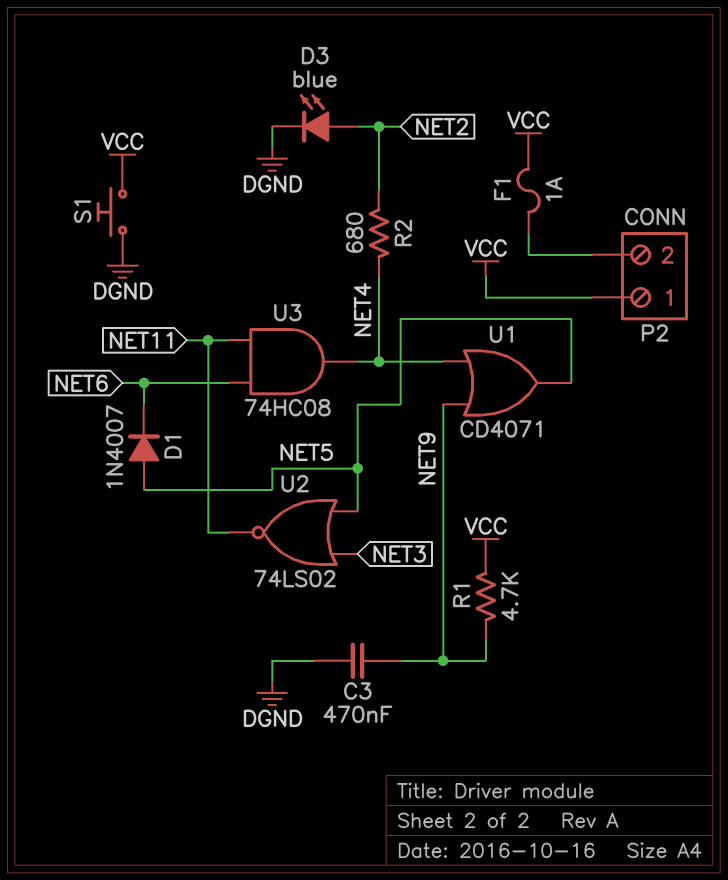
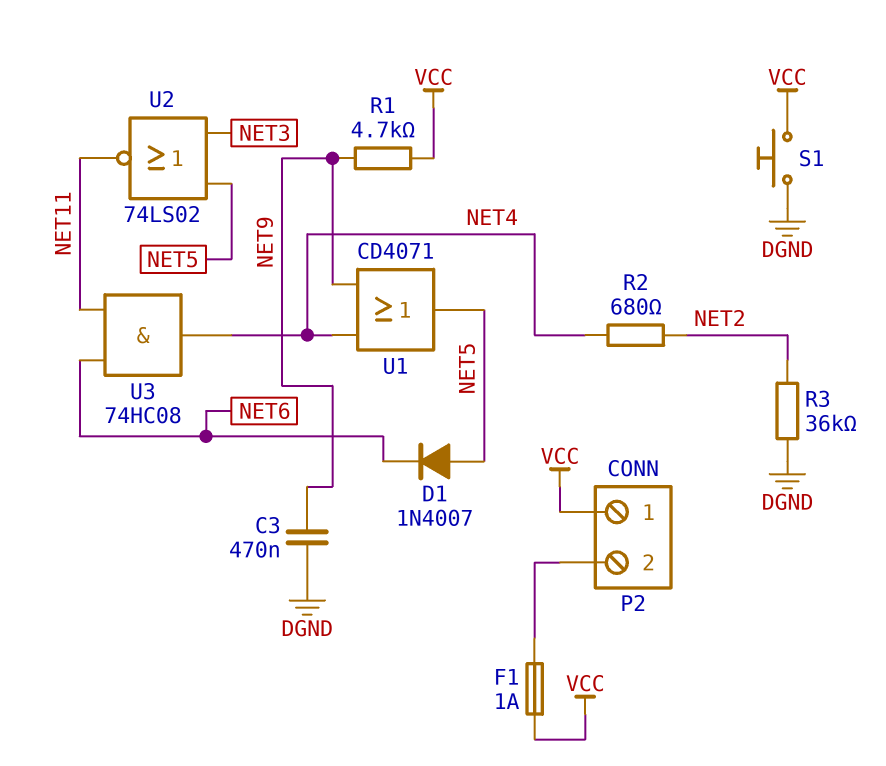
D3: LED blue (A NET2, K DGND) -> none
R3: none -> 36k (DGND, NET2)

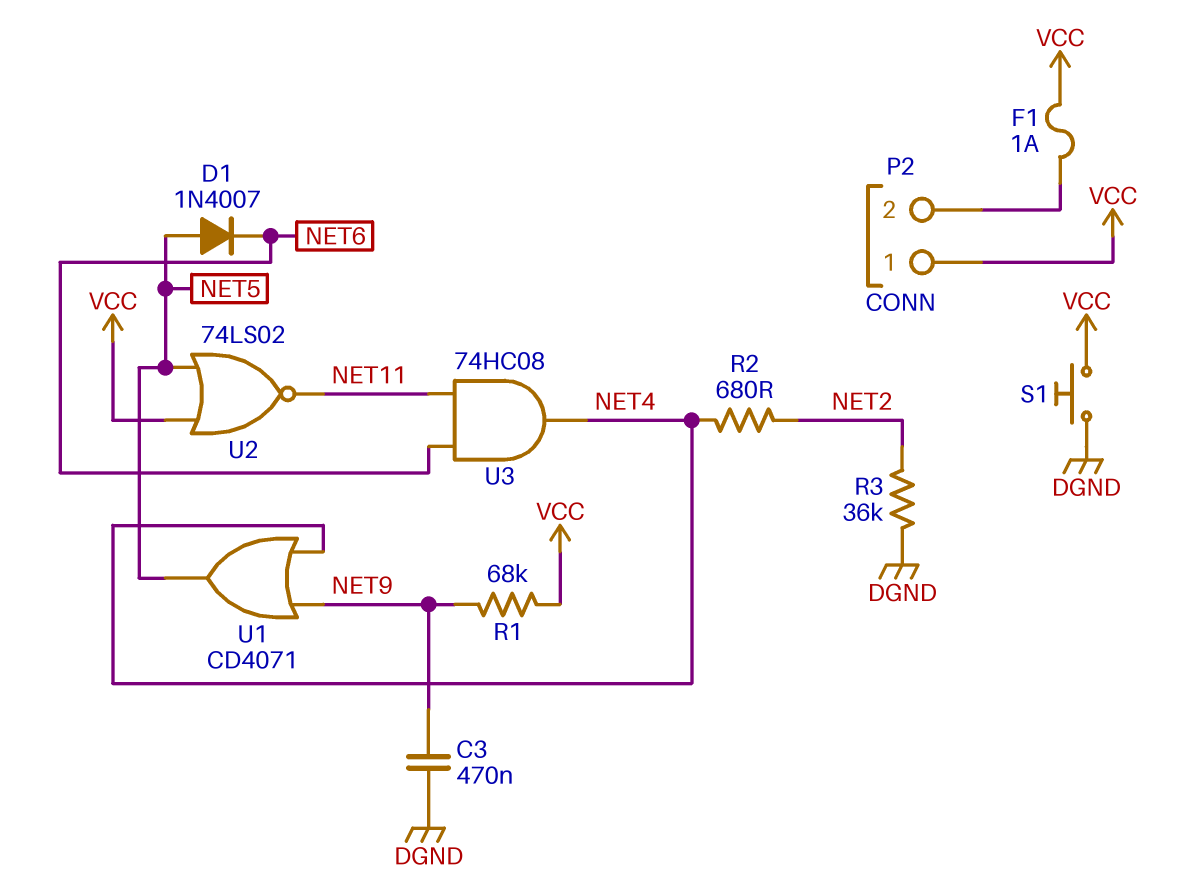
R1: 4.7k (NET9, VCC) -> 68k (NET9, VCC)
U2: NOR 74LS02 (in NET3, in NET5, out NET11) -> NOR 74LS02 (in NET5, in VCC, out NET11)

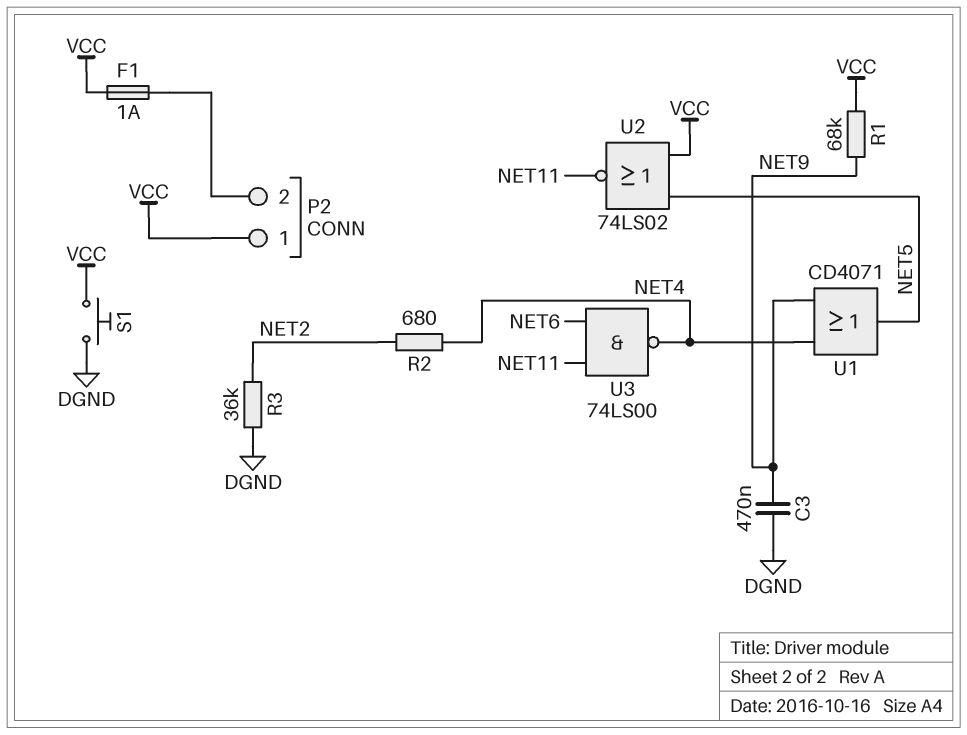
D1: diode 1N4007 (A NET5, K NET6) -> none
U3: AND 74HC08 (in NET6, in NET11, out NET4) -> NAND 74LS00 (in NET6, in NET11, out NET4)

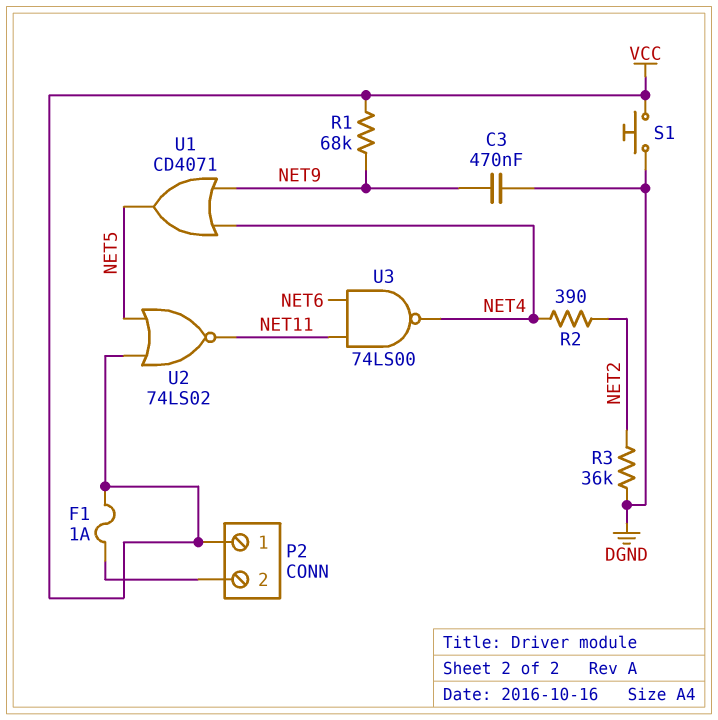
R2: 680 (NET2, NET4) -> 390 (NET2, NET4)

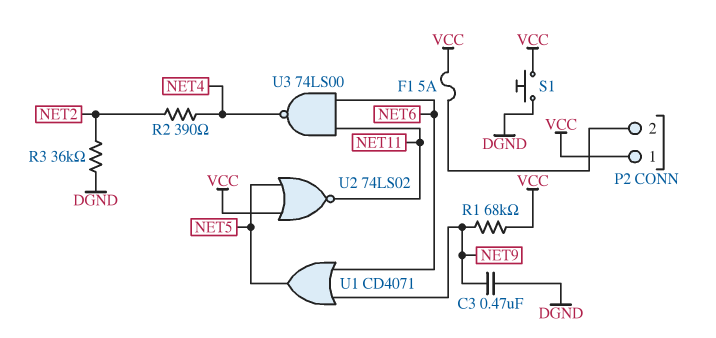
F1: 1A (P2/2, VCC) -> 5A (P2/2, VCC)
U1: OR CD4071 (in NET4, in NET9, out NET5) -> OR CD4071 (in NET6, in NET9, out NET5)

